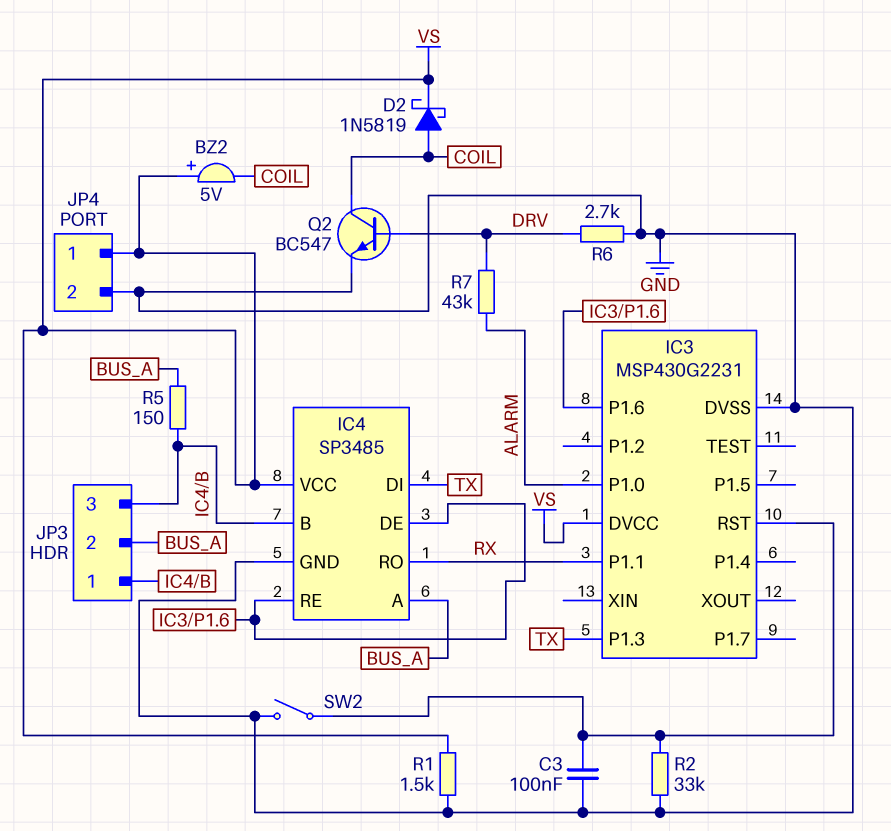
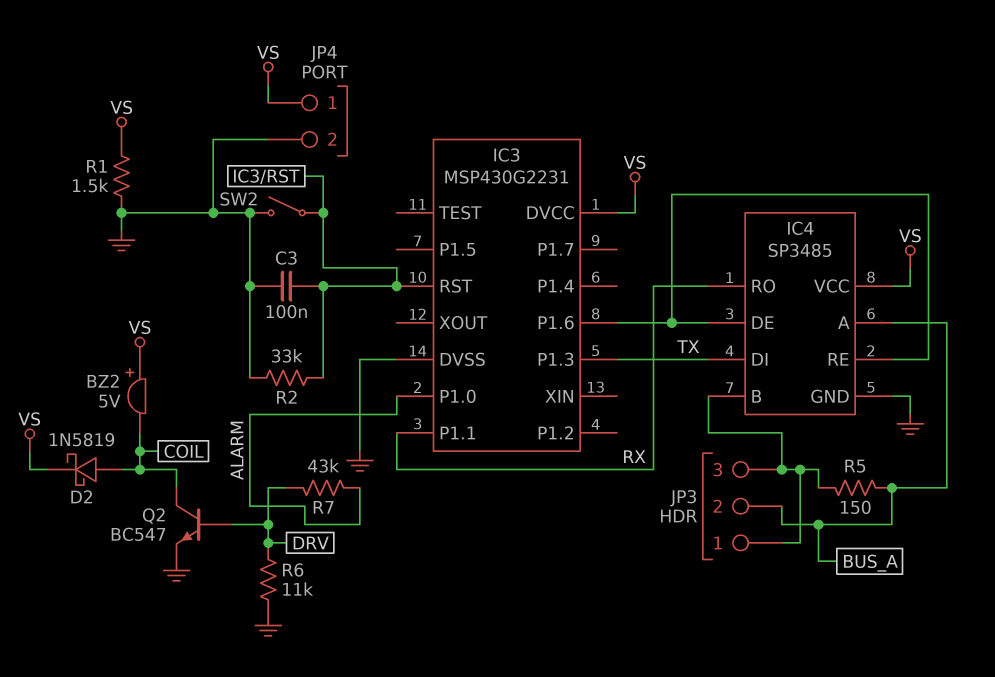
R6: 2.7k (DRV, GND) -> 11k (DRV, GND)

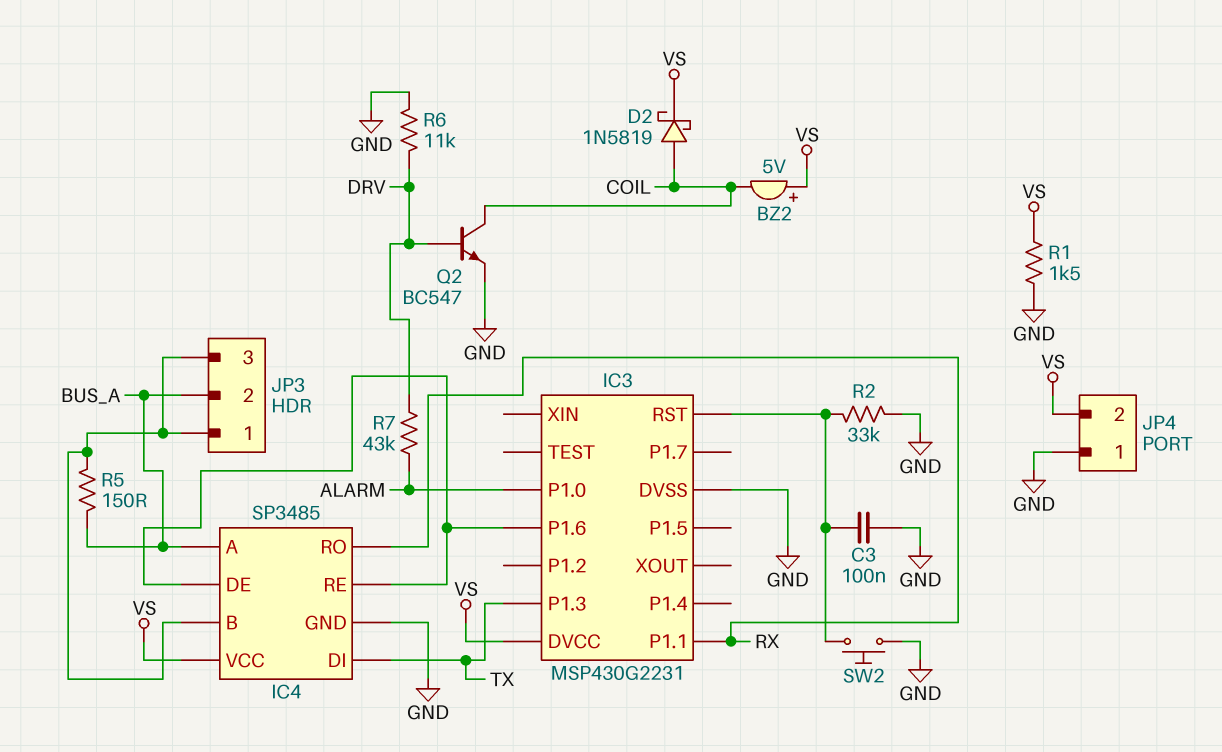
JP4 pin 1: VS -> GND
JP4 pin 2: GND -> VS
SW2: switch (GND, IC3/RST) -> button (GND, IC3/RST)

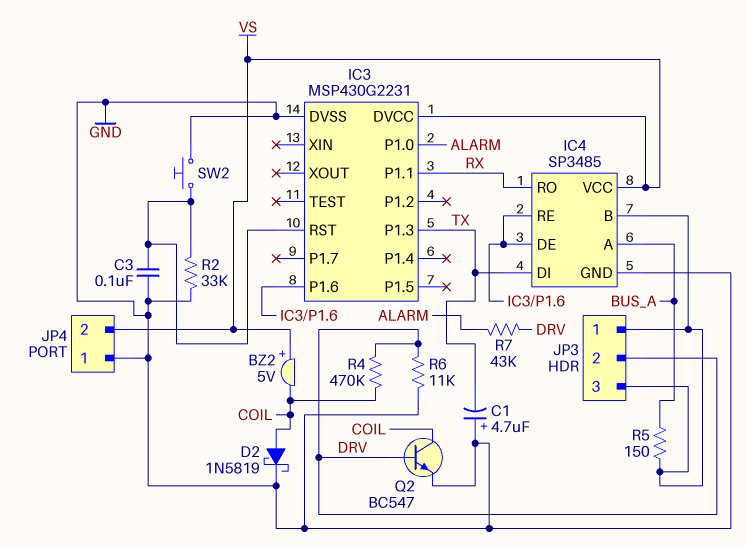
C1: none -> 4.7uF (plus GND, minus TX)
D2: schottky 1N5819 (A COIL, K VS) -> schottky 1N5819 (A COIL, K GND)
JP3 pin 2: BUS_A -> DRV
R1: 1.5k (GND, VS) -> none
R4: none -> 470k (COIL, DRV)

